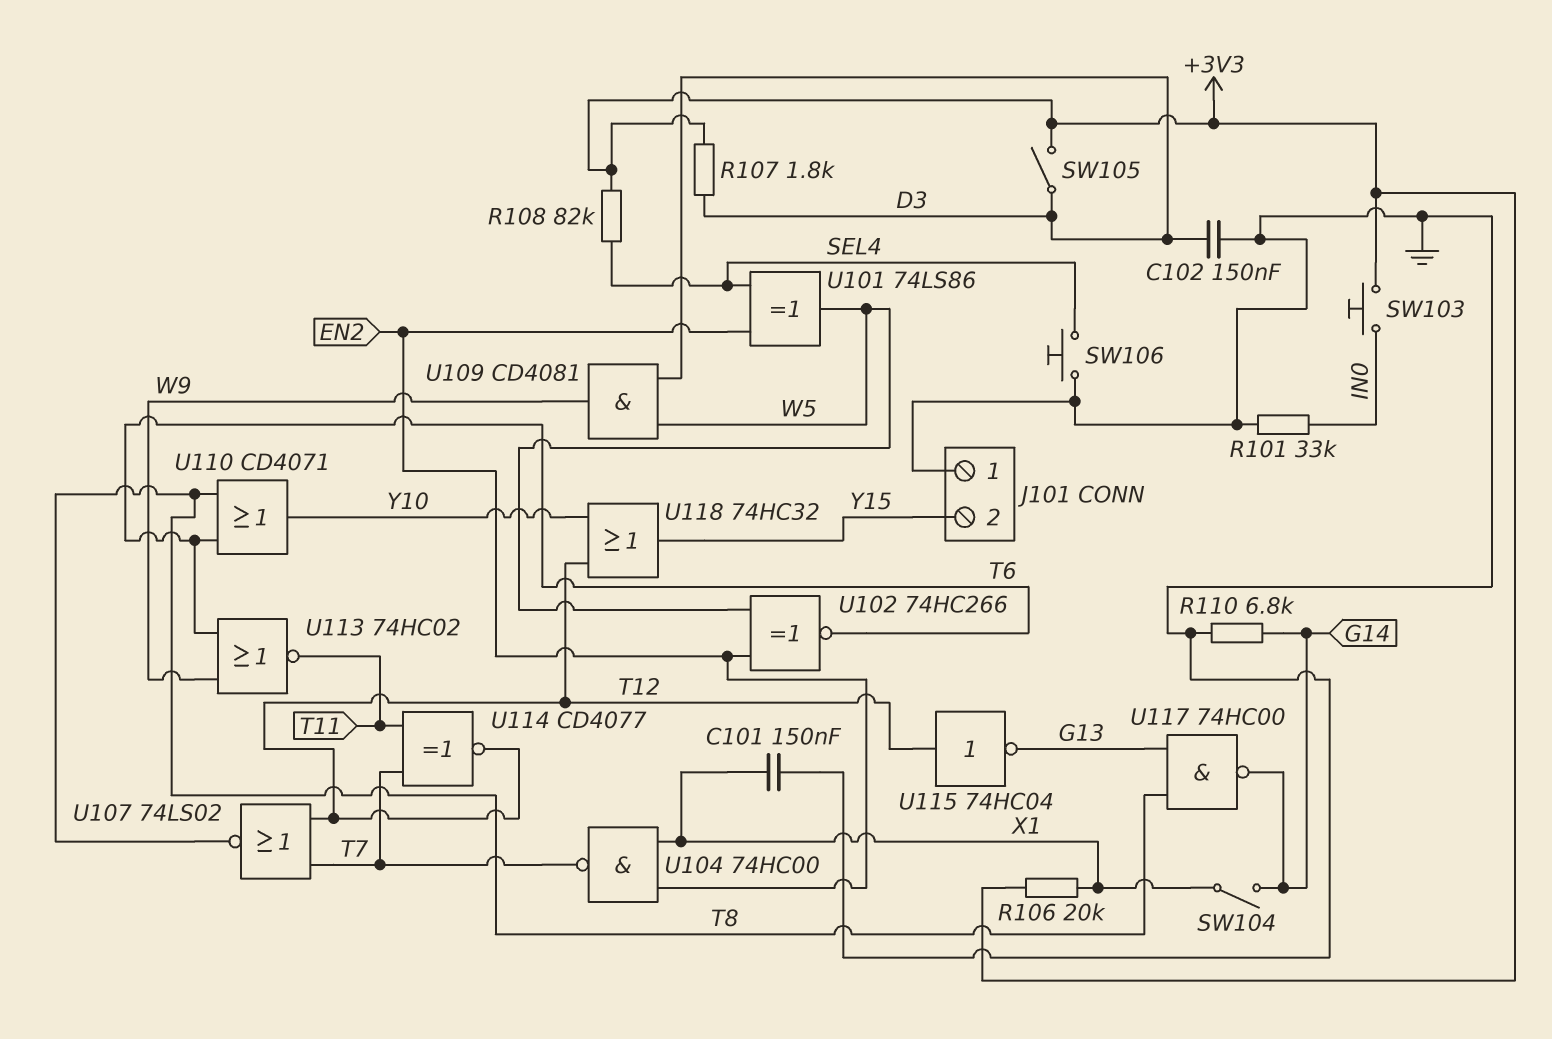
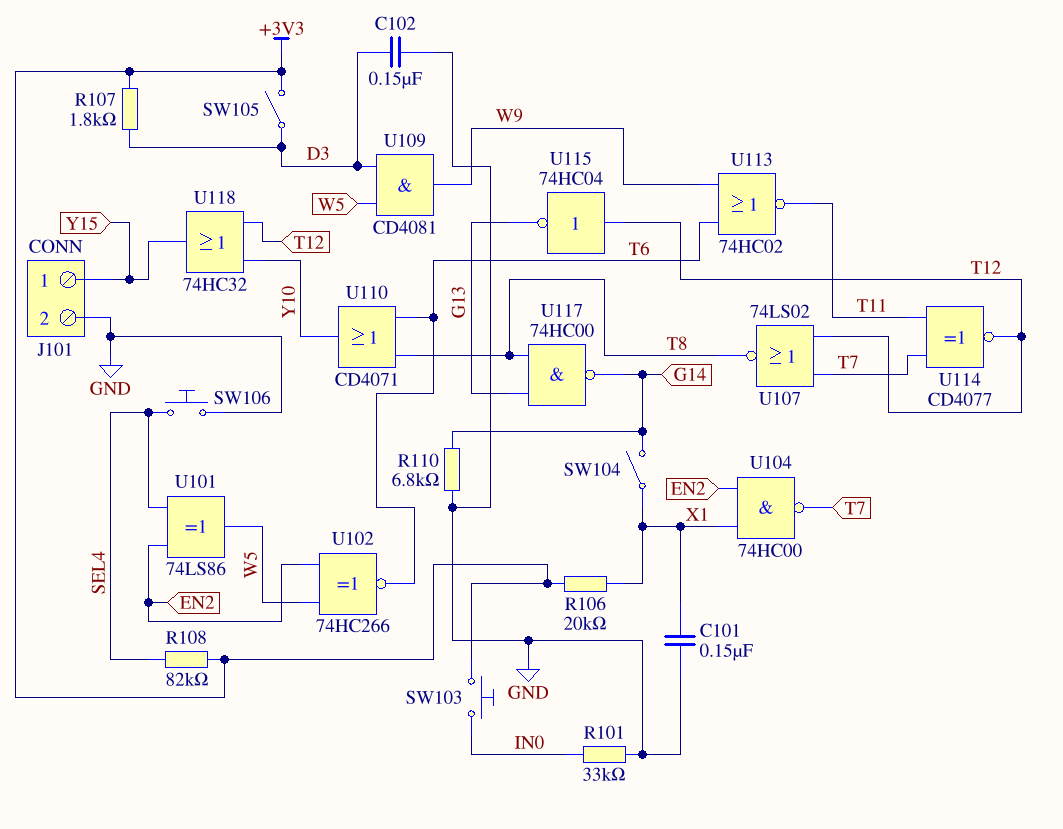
J101 pin 1: GND -> Y15
J101 pin 2: Y15 -> GND

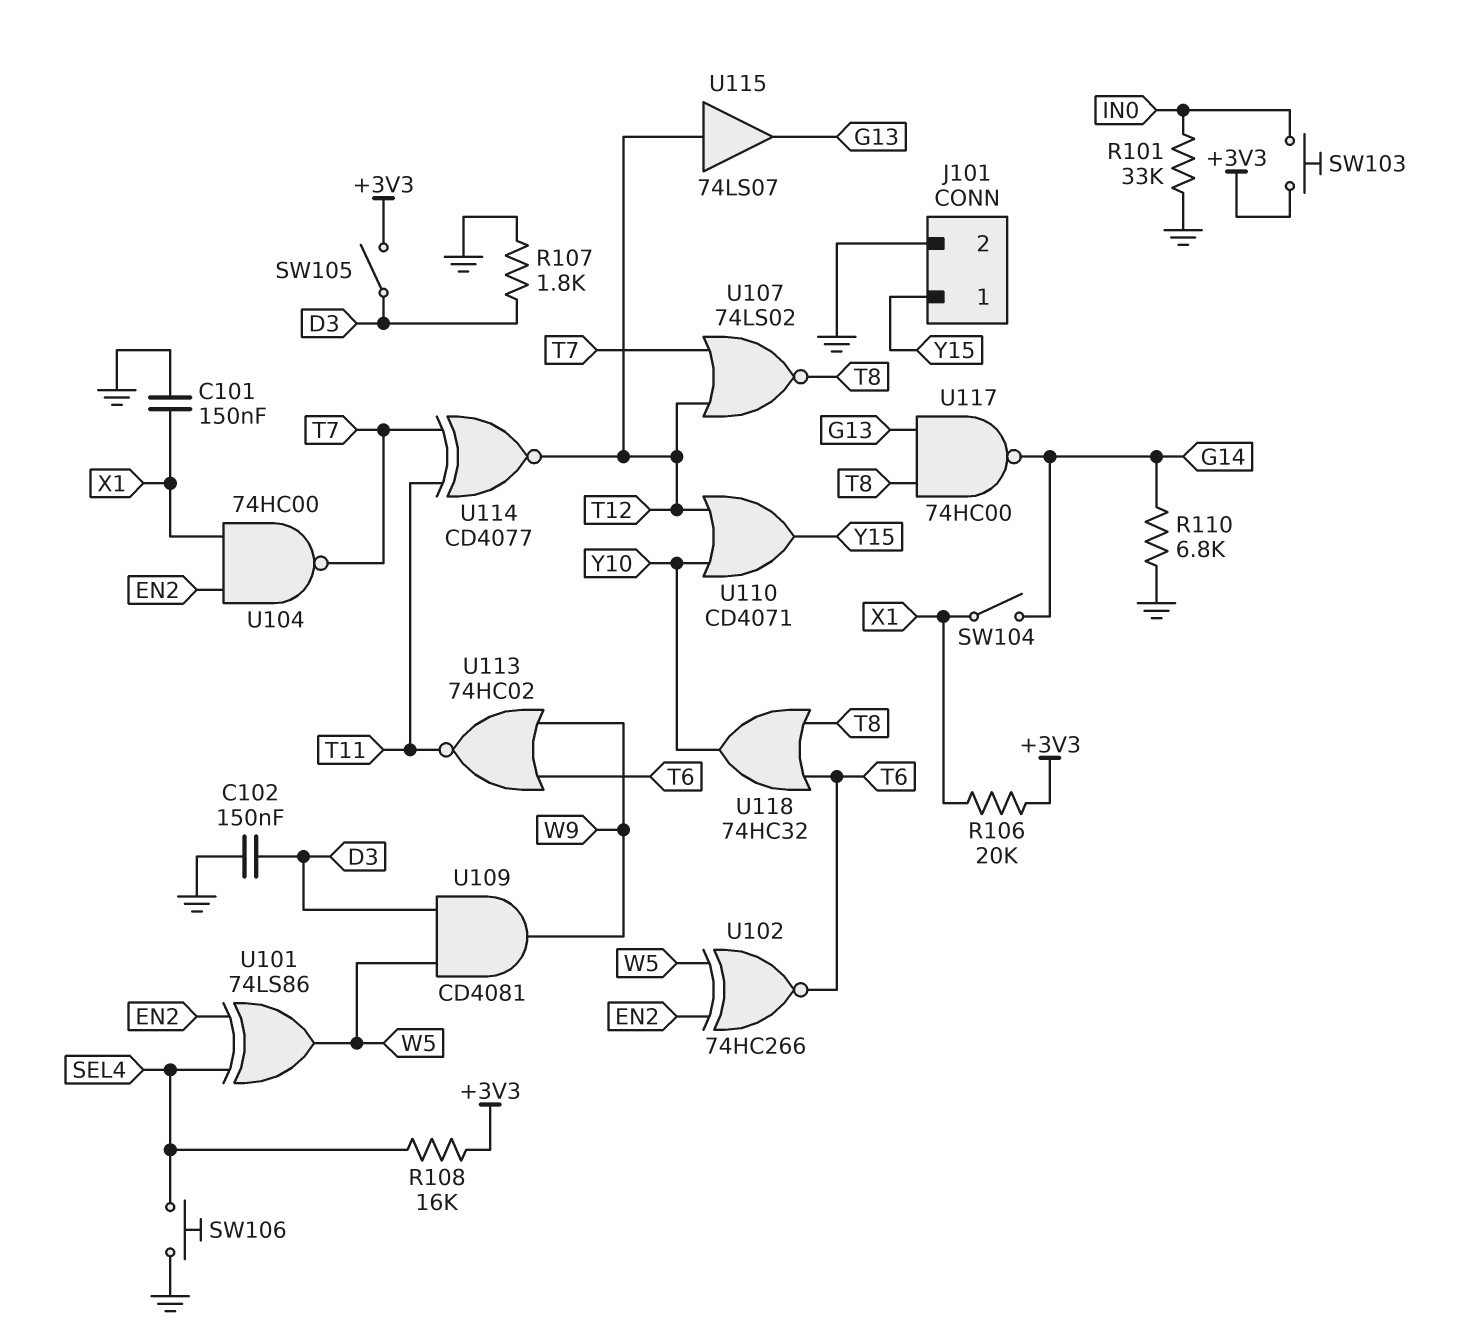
R107: 1.8k (+3V3, D3) -> 1.8k (D3, GND)
R108: 82k (+3V3, SEL4) -> 16k (+3V3, SEL4)
U110: OR CD4071 (in T6, in T8, out Y10) -> OR CD4071 (in T12, in Y10, out Y15)
U115: NOT 74HC04 (in T12, out G13) -> buffer 74LS07 (in T12, out G13)
U118: OR 74HC32 (in T12, in Y10, out Y15) -> OR 74HC32 (in T6, in T8, out Y10)

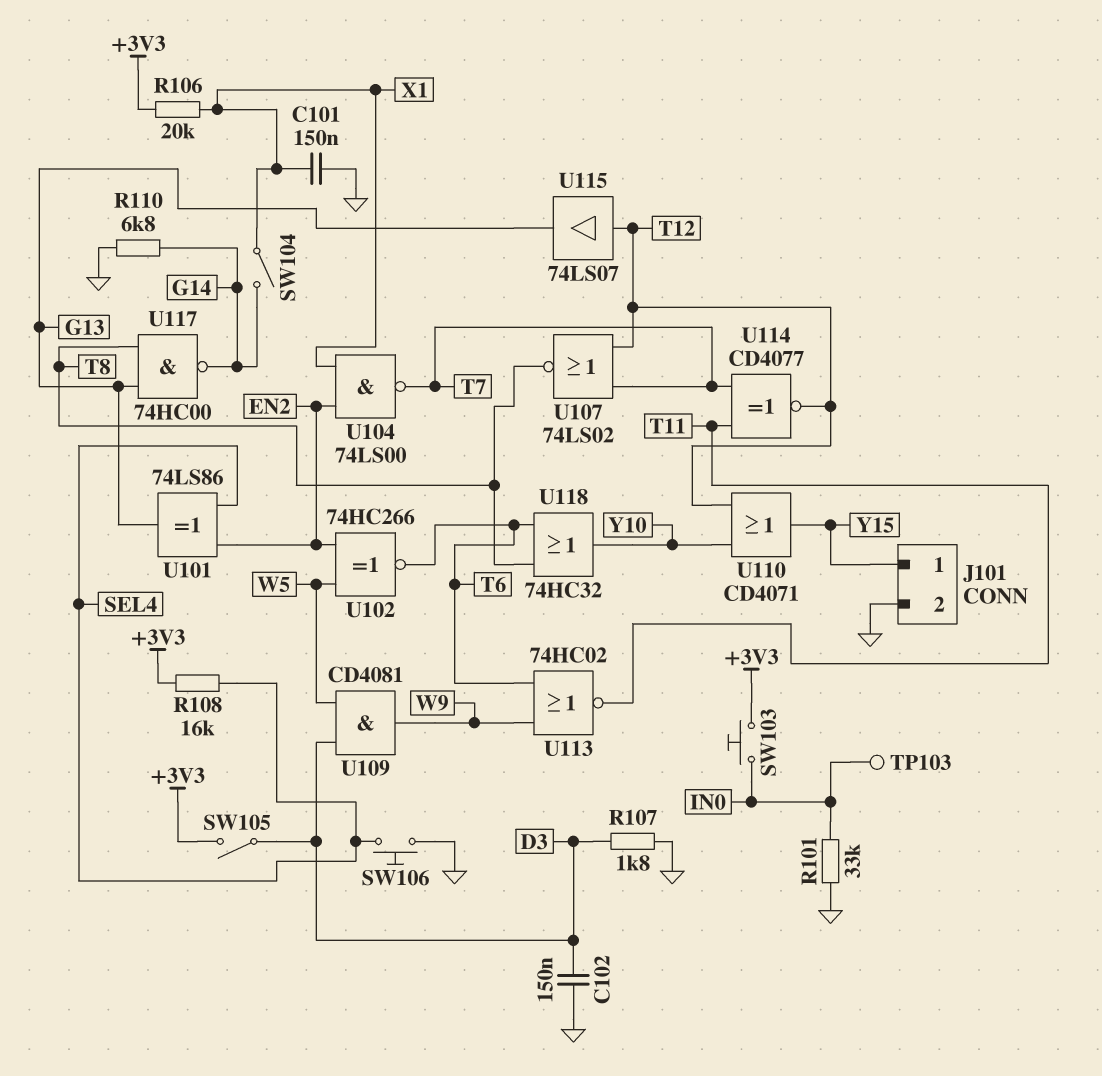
TP103: none -> test point (IN0)
U101: XOR 74LS86 (in EN2, in SEL4, out W5) -> XOR 74LS86 (in EN2, in SEL4, out G13)
U104: NAND 74HC00 (in EN2, in X1, out T7) -> NAND 74LS00 (in EN2, in X1, out T7)

